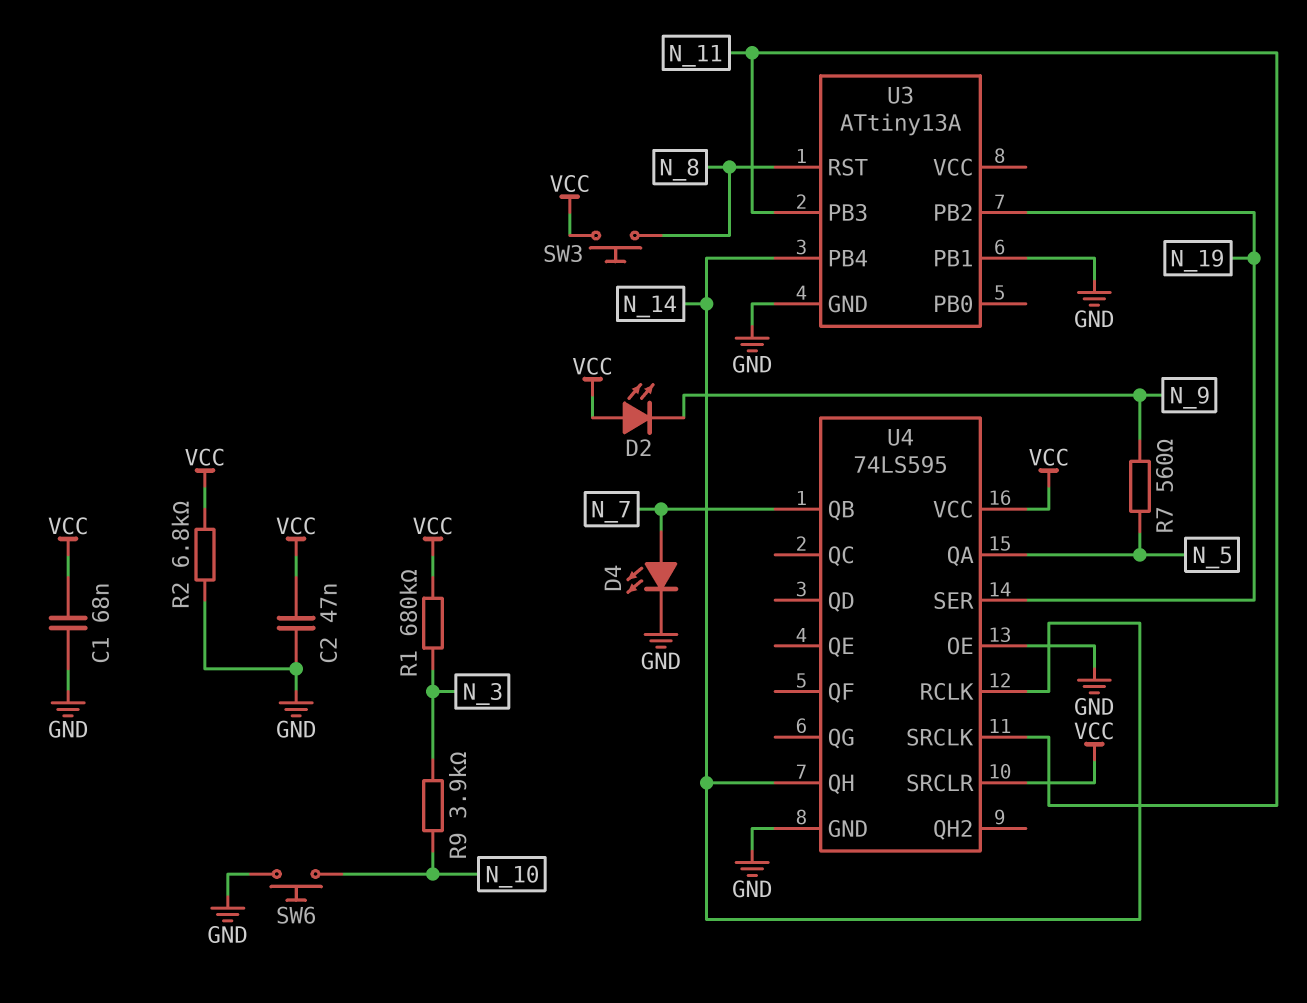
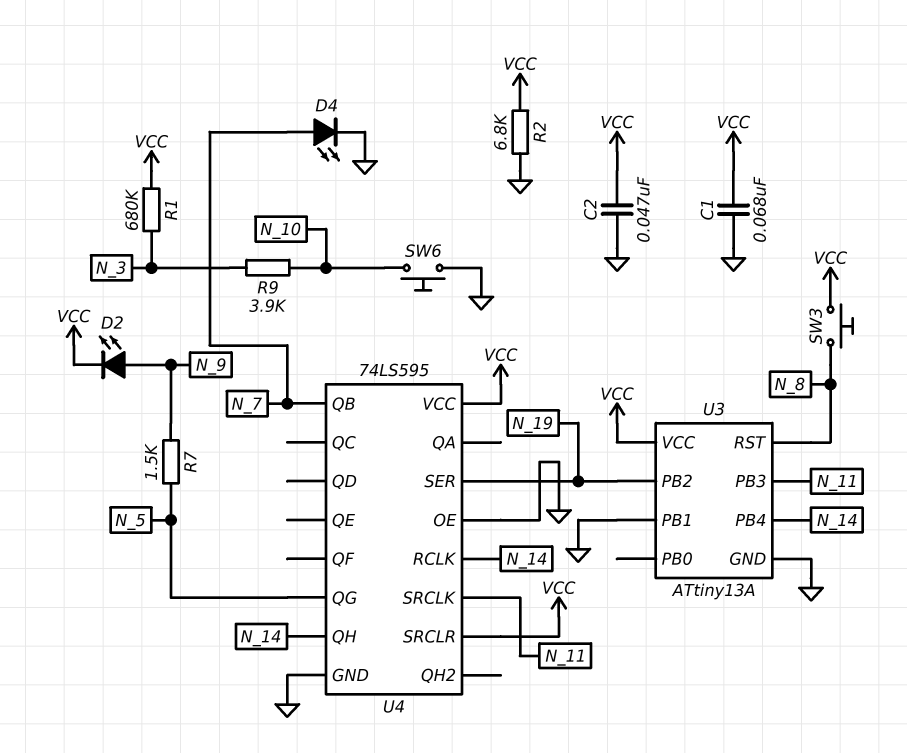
D2: LED (A VCC, K N_9) -> LED (A N_9, K VCC)
R7: 560 (N_5, N_9) -> 1.5k (N_5, N_9)
U3 pin VCC: none -> VCC
U4 pin QA: N_5 -> none
U4 pin QG: none -> N_5

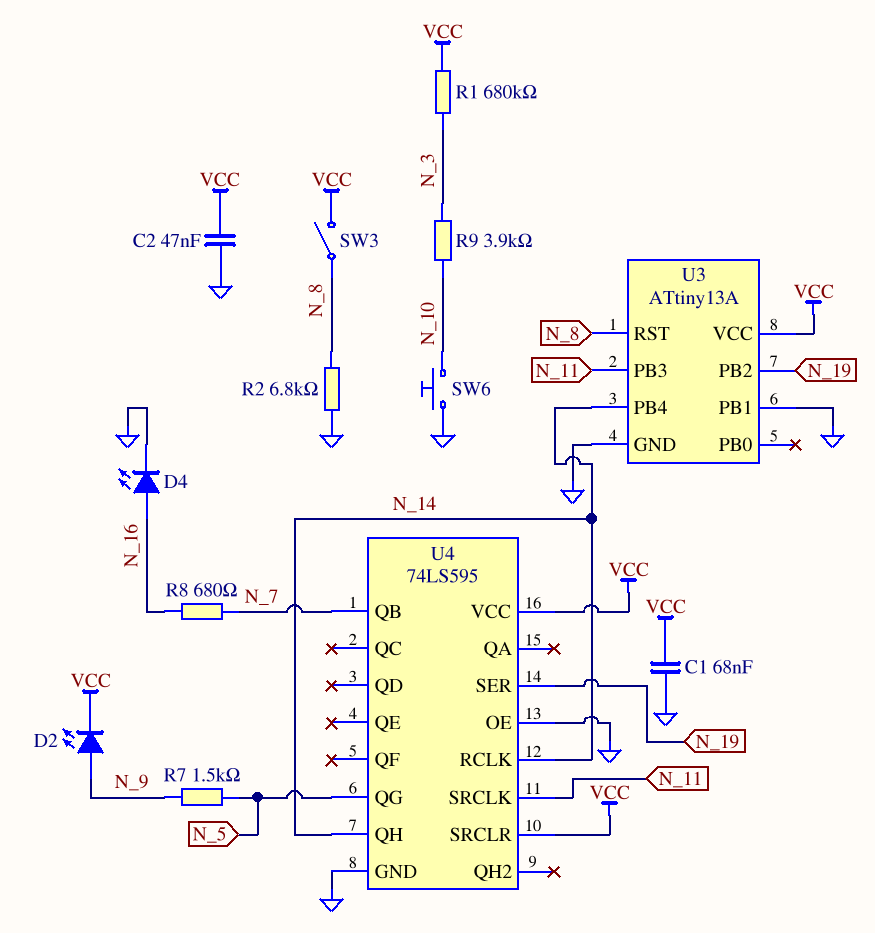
D4: LED (A N_7, K GND) -> LED (A N_16, K GND)
R2: 6.8k (GND, VCC) -> 6.8k (GND, N_8)
R8: none -> 680 (N_7, N_16)
SW3: button (N_8, VCC) -> switch (N_8, VCC)

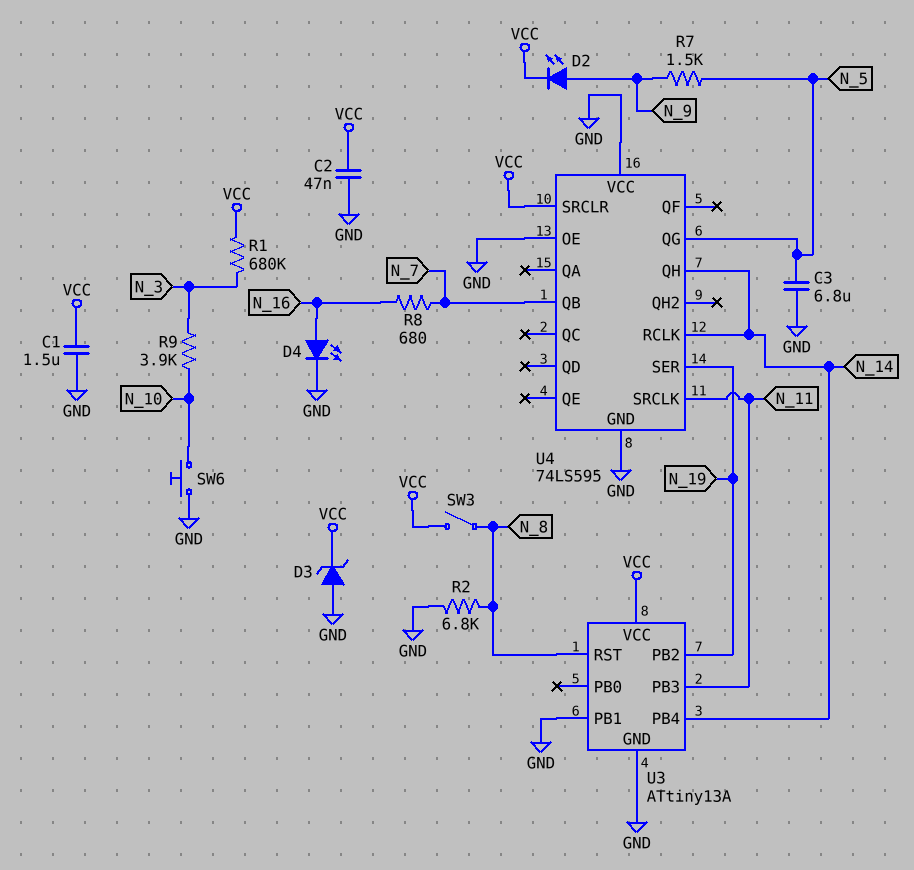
C1: 68nF (GND, VCC) -> 1.5uF (GND, VCC)
C3: none -> 6.8uF (GND, N_5)
D3: none -> zener (A GND, K VCC)
U4 pin VCC: VCC -> GND

